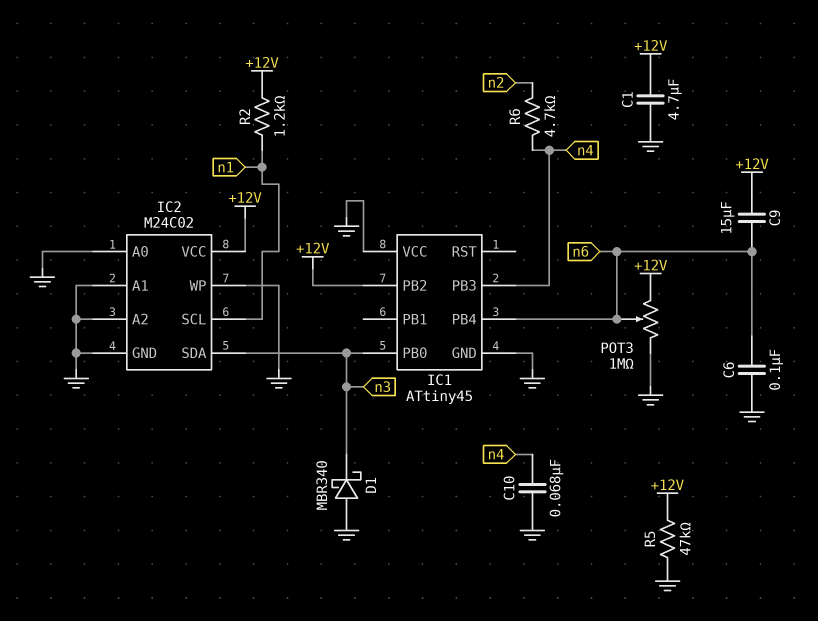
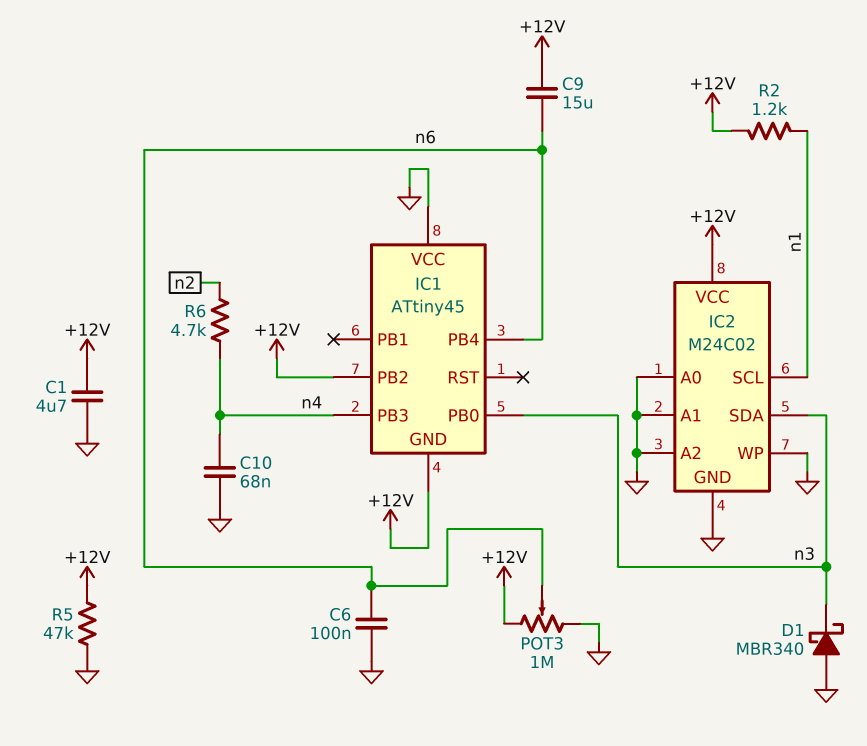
IC1 pin GND: GND -> +12V

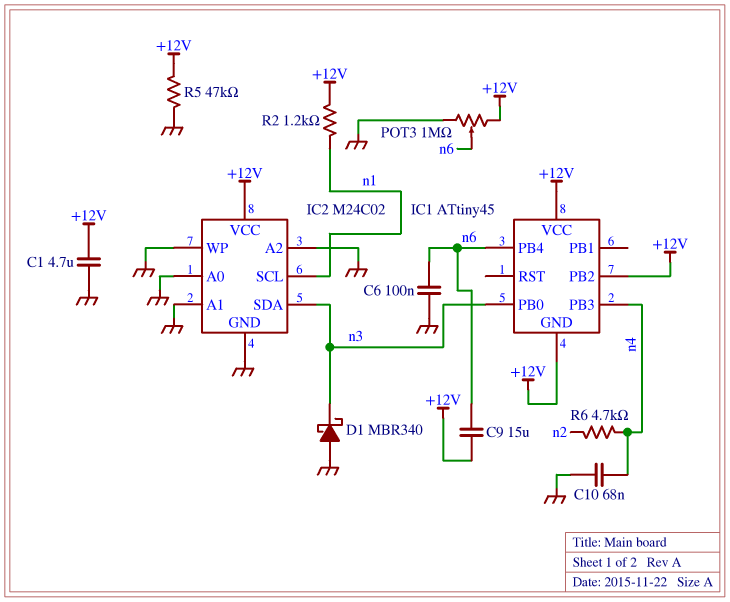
IC1 pin VCC: GND -> +12V

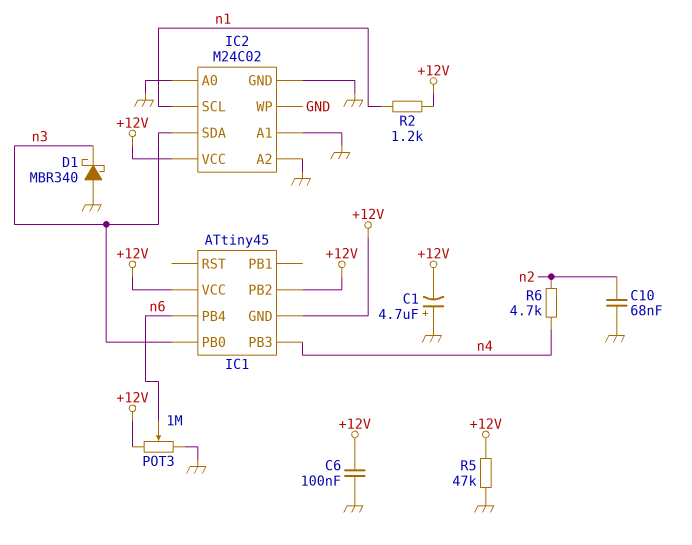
C1: 4.7uF (+12V, GND) -> 4.7uF (plus GND, minus +12V)
C6: 100nF (GND, n6) -> 100nF (+12V, GND)
C9: 15uF (+12V, n6) -> none
C10: 68nF (GND, n4) -> 68nF (GND, n2)

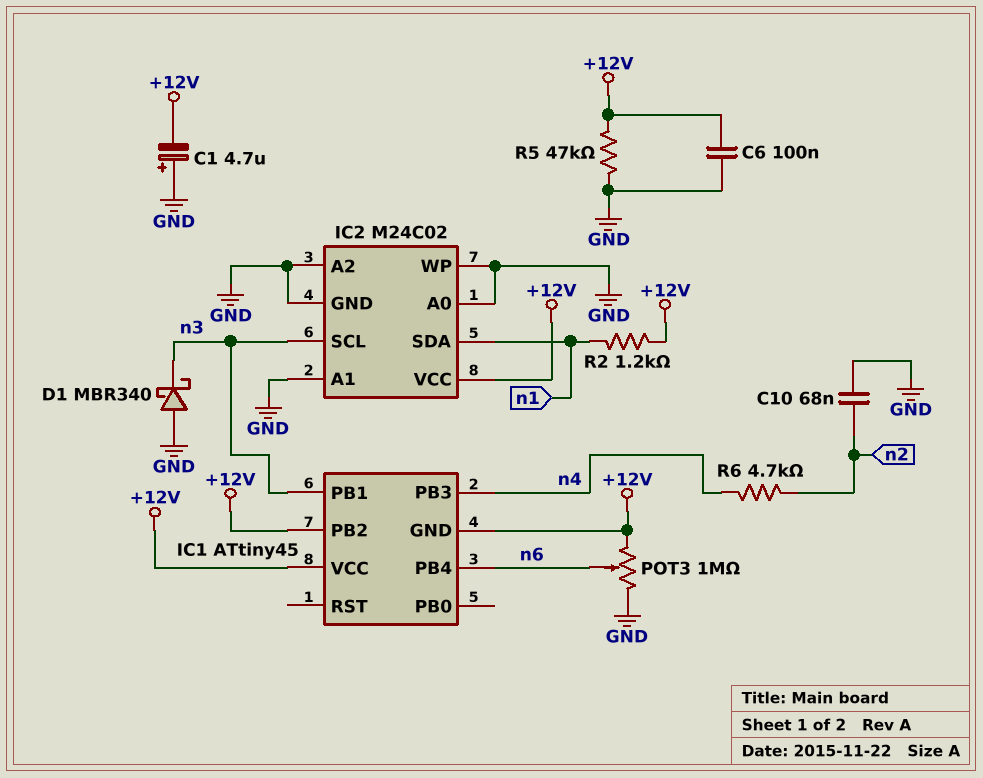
IC1 pin PB0: n3 -> none
IC1 pin PB1: none -> n3
IC2 pin SCL: n1 -> n3
IC2 pin SDA: n3 -> n1

